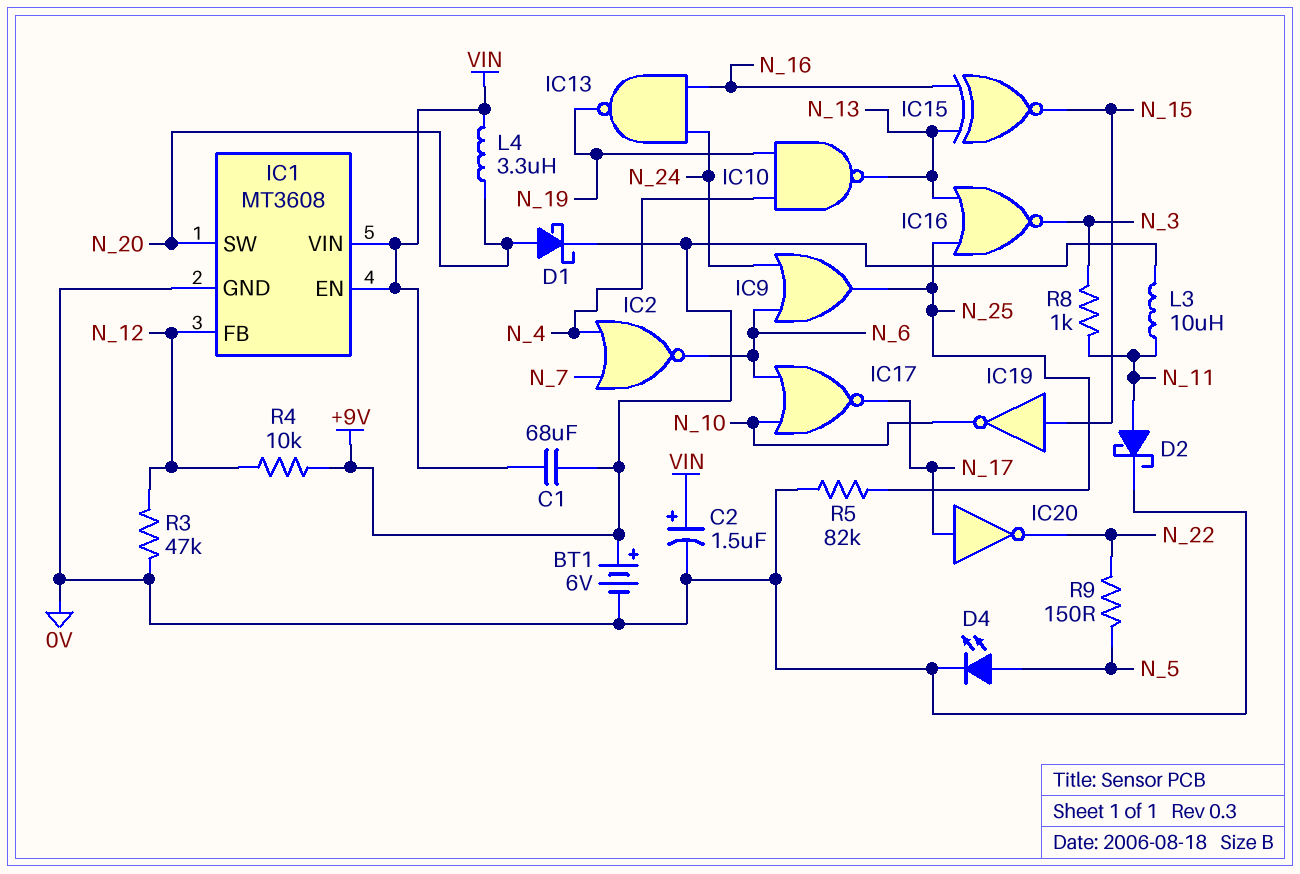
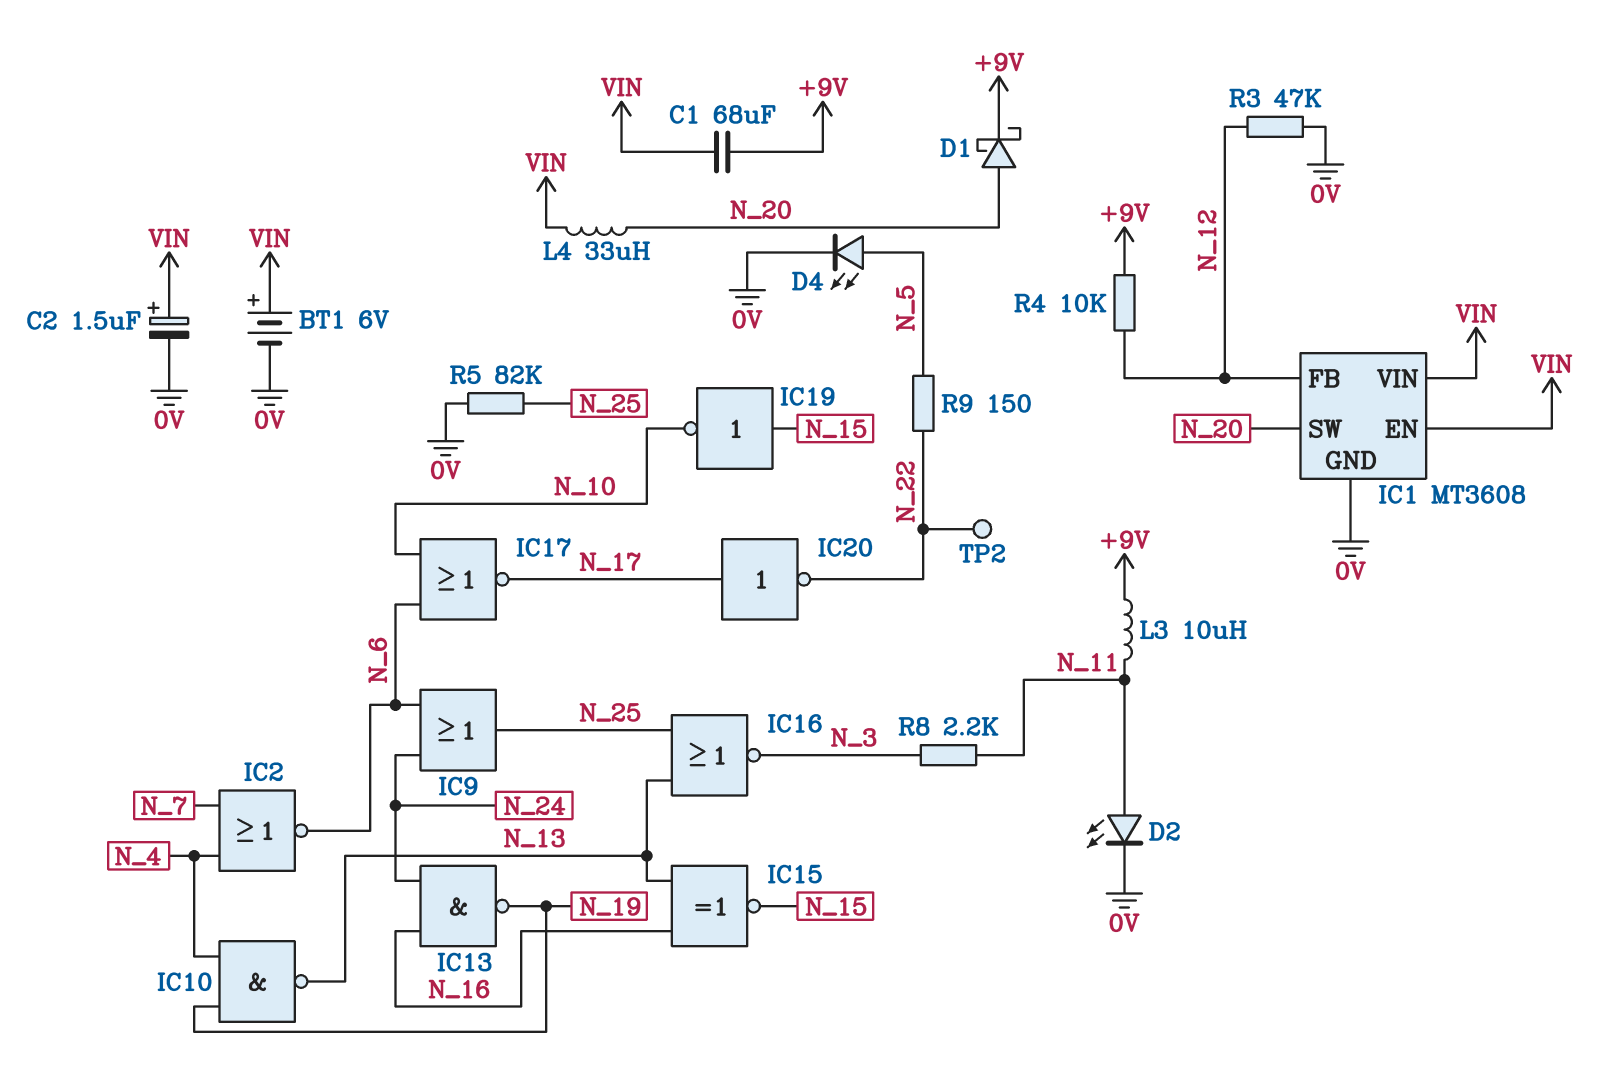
BT1: 6V (plus +9V, minus 0V) -> 6V (plus VIN, minus 0V)
D2: schottky (A N_11, K 0V) -> LED (A N_11, K 0V)
L4: 3.3uH (N_20, VIN) -> 33uH (N_20, VIN)
R8: 1k (N_3, N_11) -> 2.2k (N_3, N_11)
TP2: none -> test point (N_22)

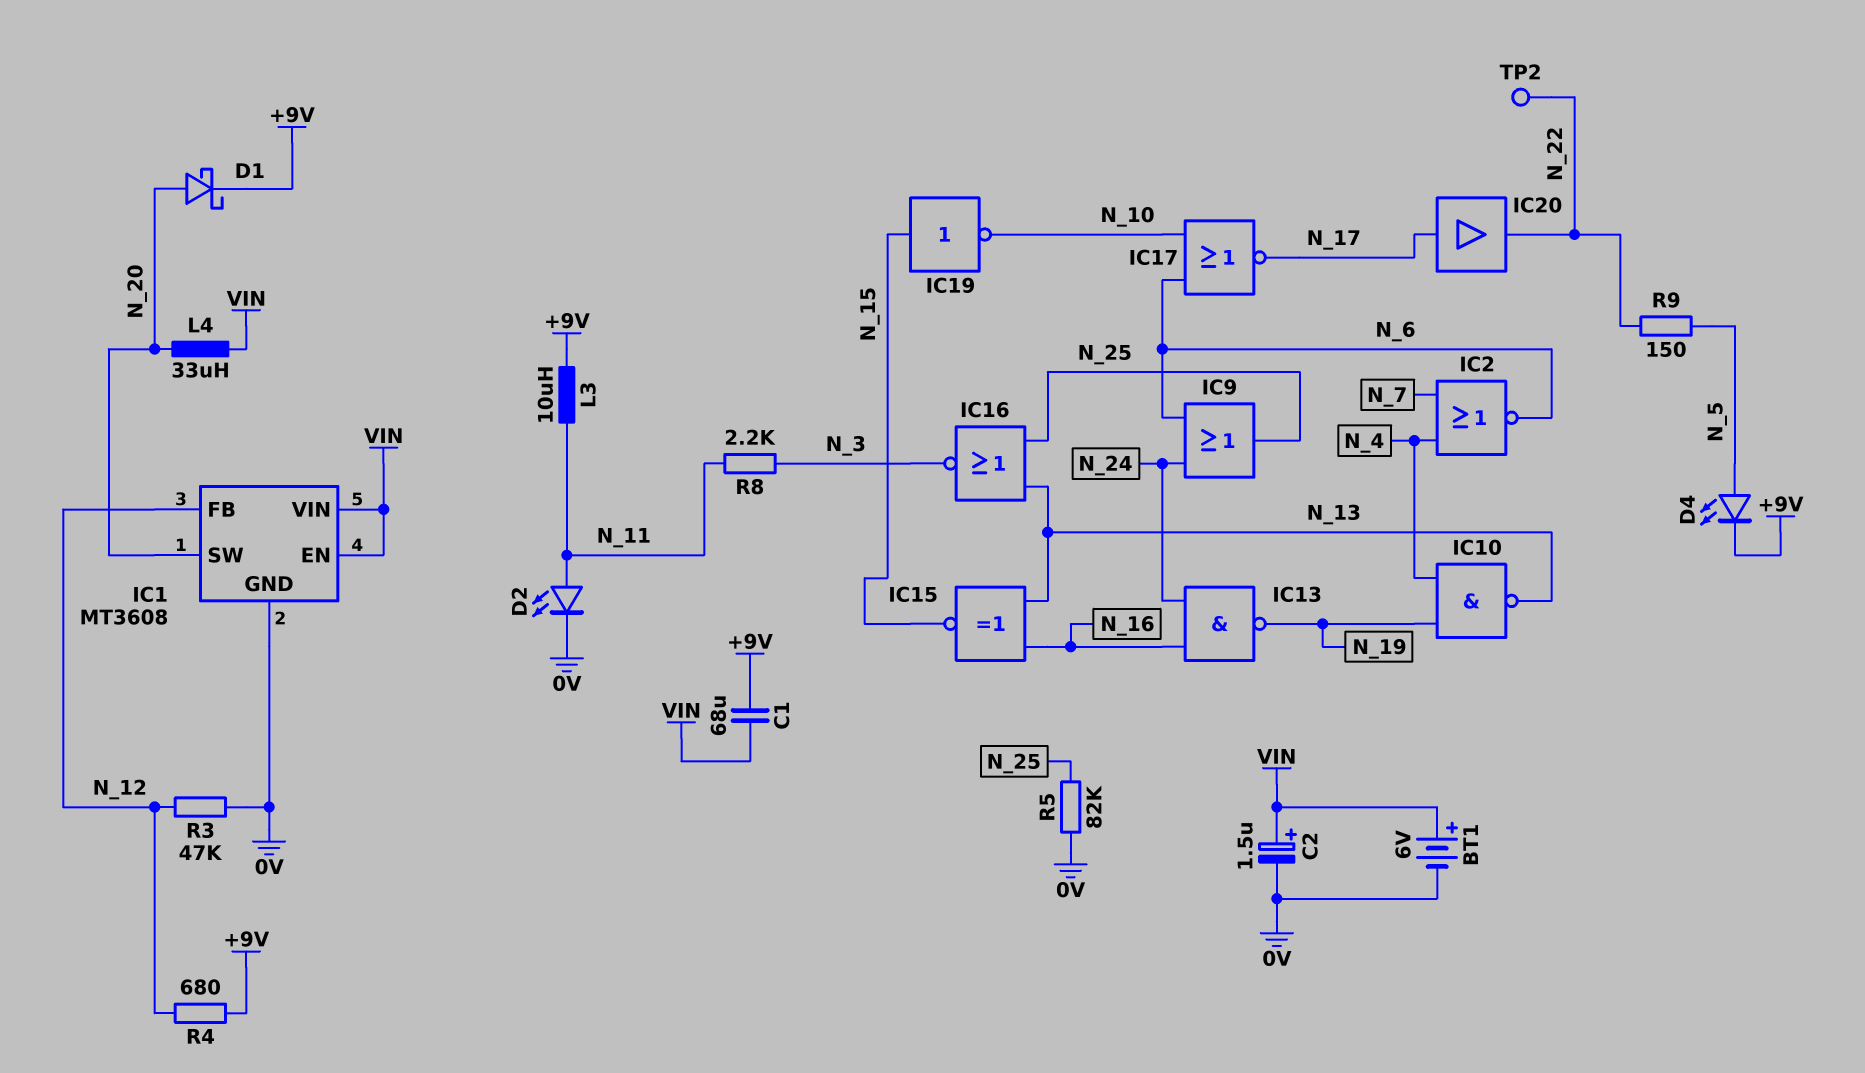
D4: LED (A N_5, K 0V) -> LED (A N_5, K +9V)
IC20: NOT (in N_17, out N_22) -> buffer (in N_17, out N_22)
R4: 10k (+9V, N_12) -> 680 (+9V, N_12)

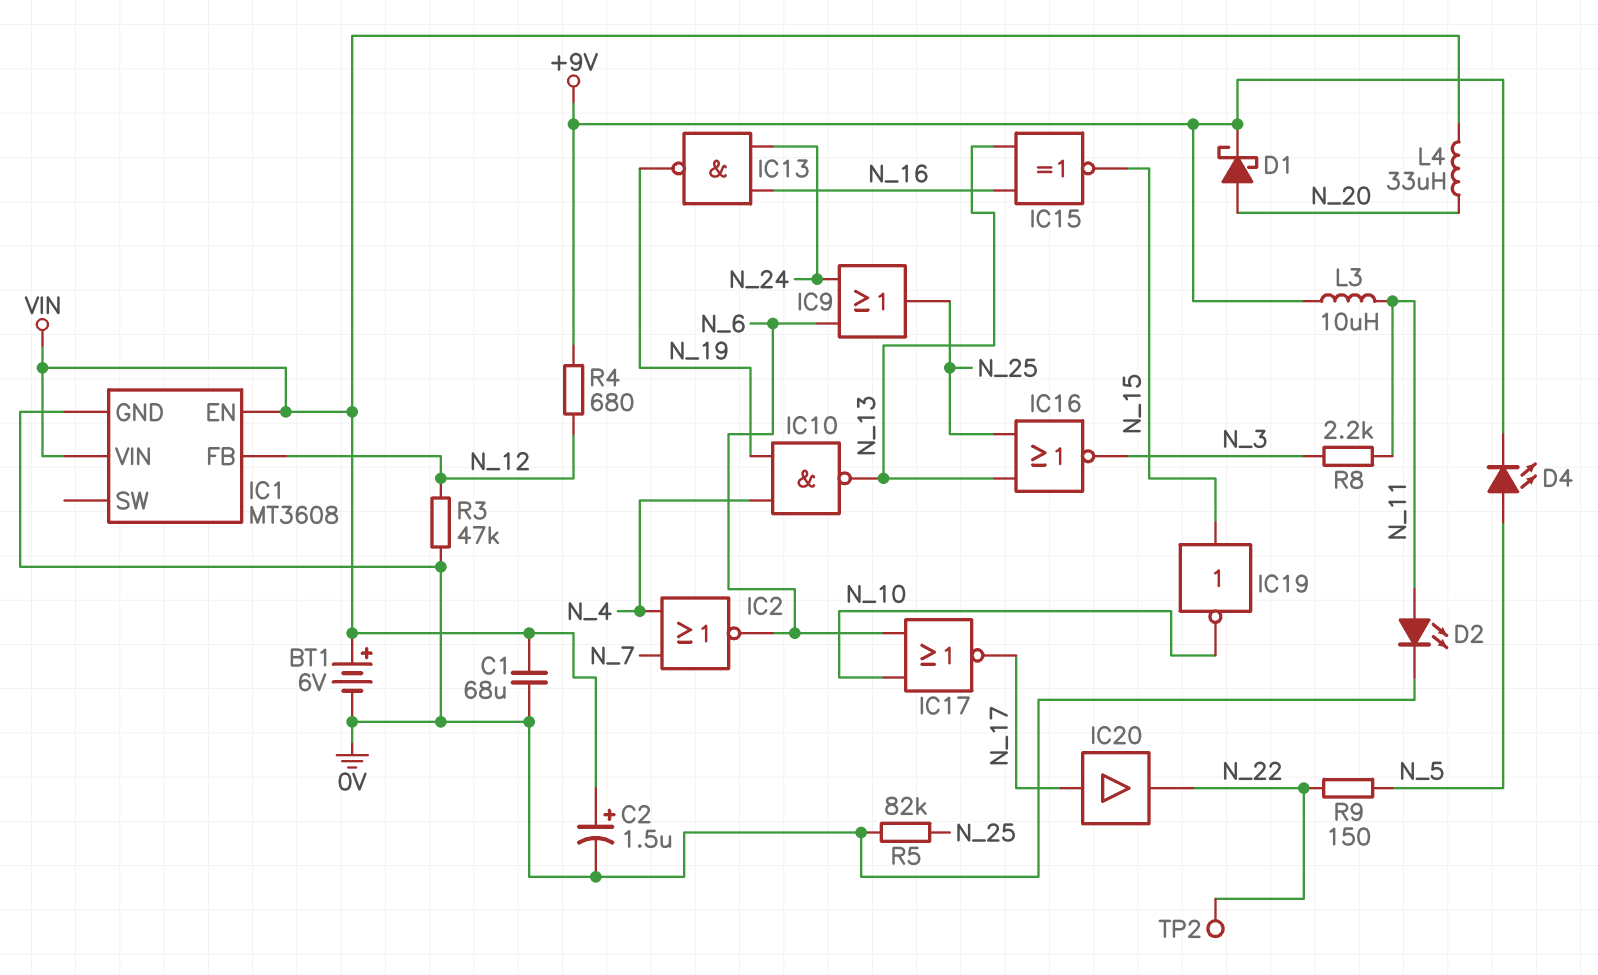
C1: 68uF (+9V, VIN) -> 68uF (0V, VIN)
IC1 pin SW: N_20 -> none

